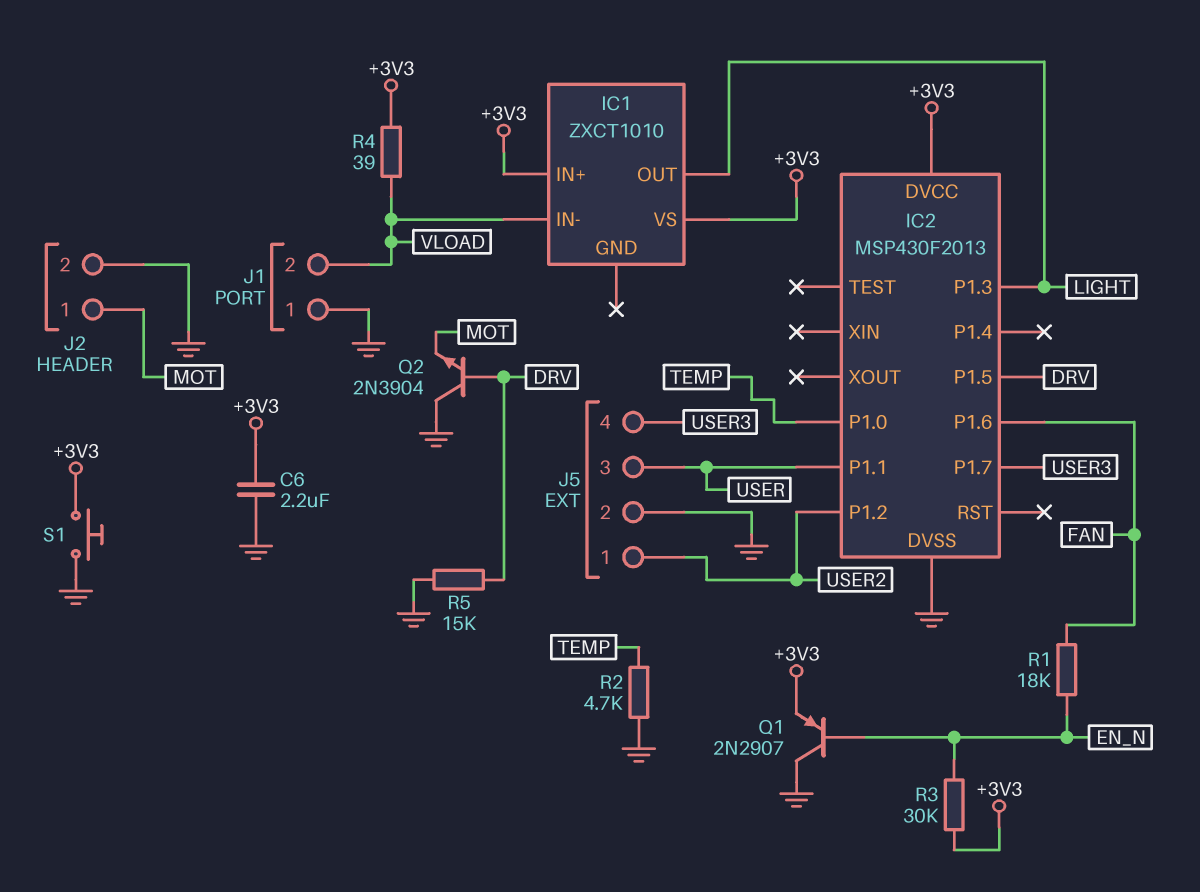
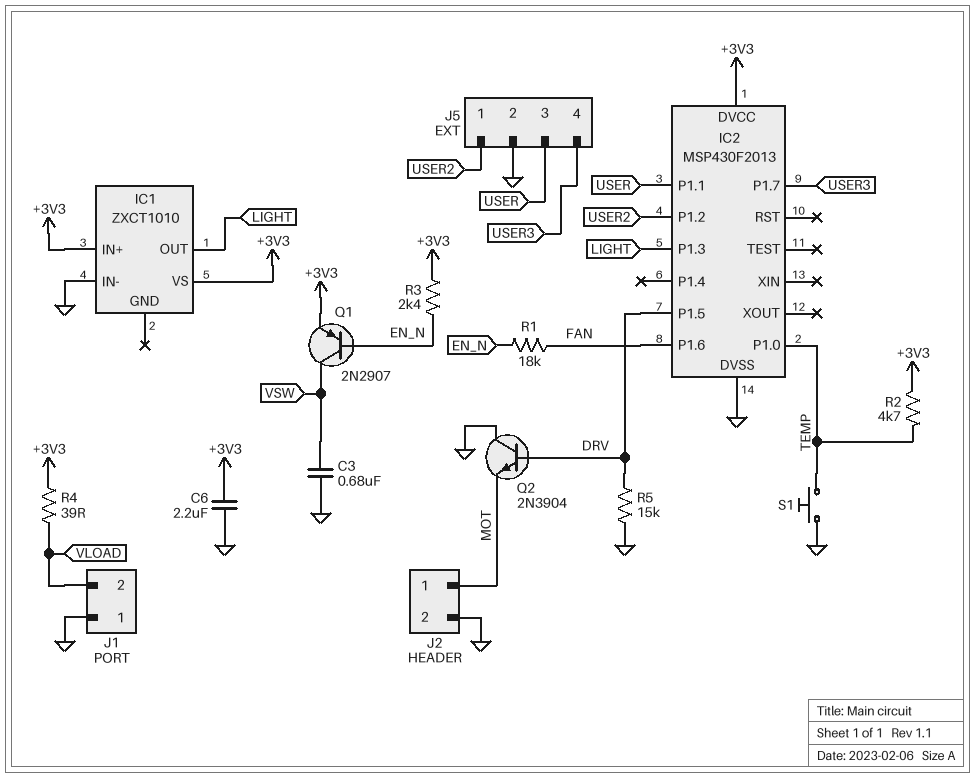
C3: none -> 680nF (GND, VSW)
IC1 pin IN-: VLOAD -> GND
Q1: PNP 2N2907 (B EN_N, C GND, E +3V3) -> PNP 2N2907 (B EN_N, C VSW, E +3V3)
R2: 4.7k (GND, TEMP) -> 4.7k (+3V3, TEMP)
R3: 30k (+3V3, EN_N) -> 2.4k (+3V3, EN_N)
S1: button (+3V3, GND) -> button (GND, TEMP)

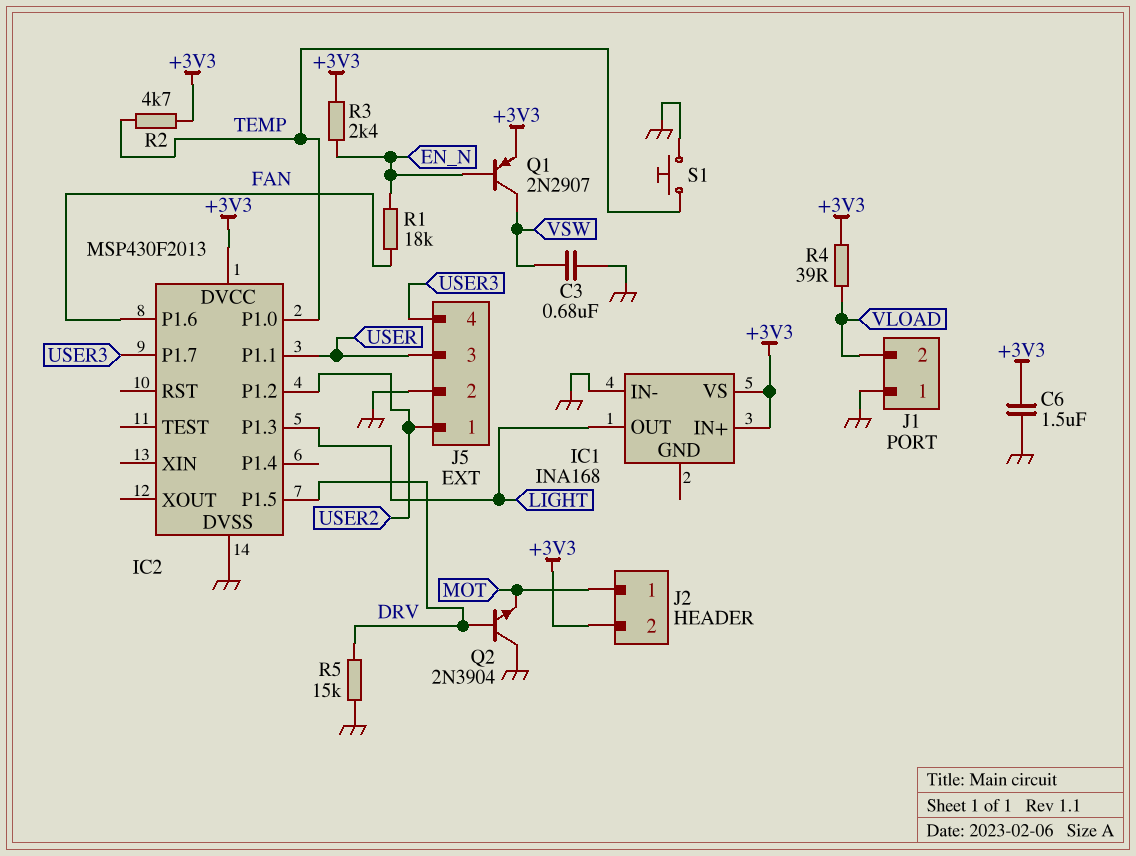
C6: 2.2uF (+3V3, GND) -> 1.5uF (+3V3, GND)
IC1: ZXCT1010 -> INA168
J2 pin 2: GND -> +3V3

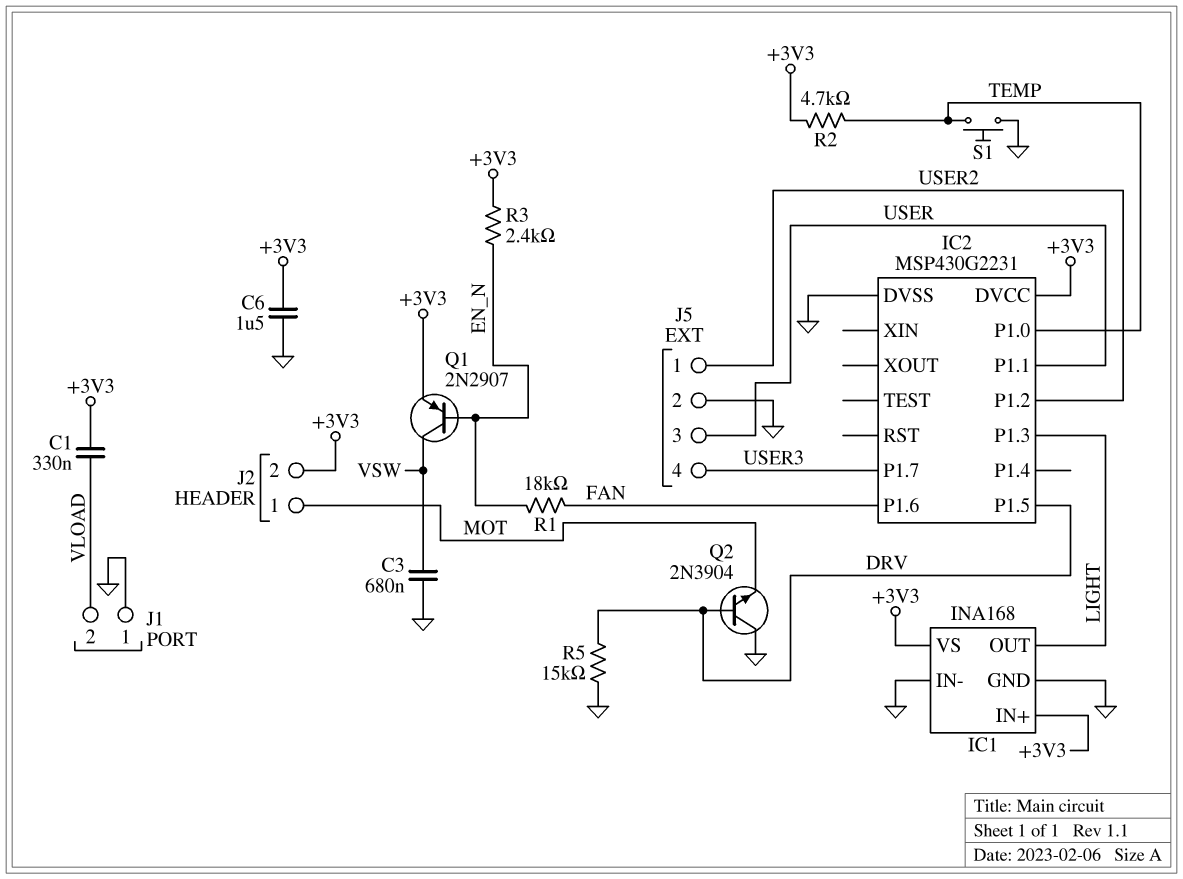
C1: none -> 330nF (+3V3, VLOAD)
IC1 pin GND: none -> GND
IC2: MSP430F2013 -> MSP430G2231
R4: 39 (+3V3, VLOAD) -> none

